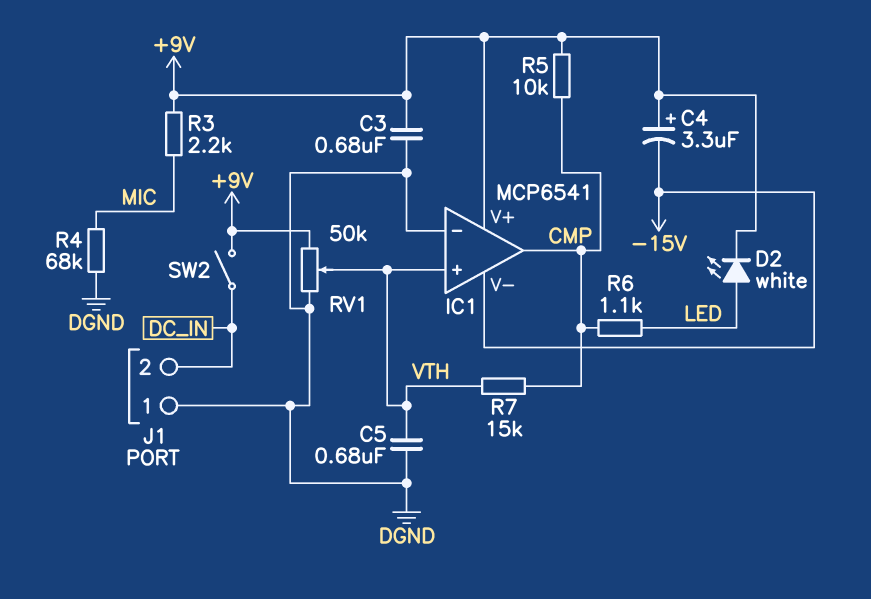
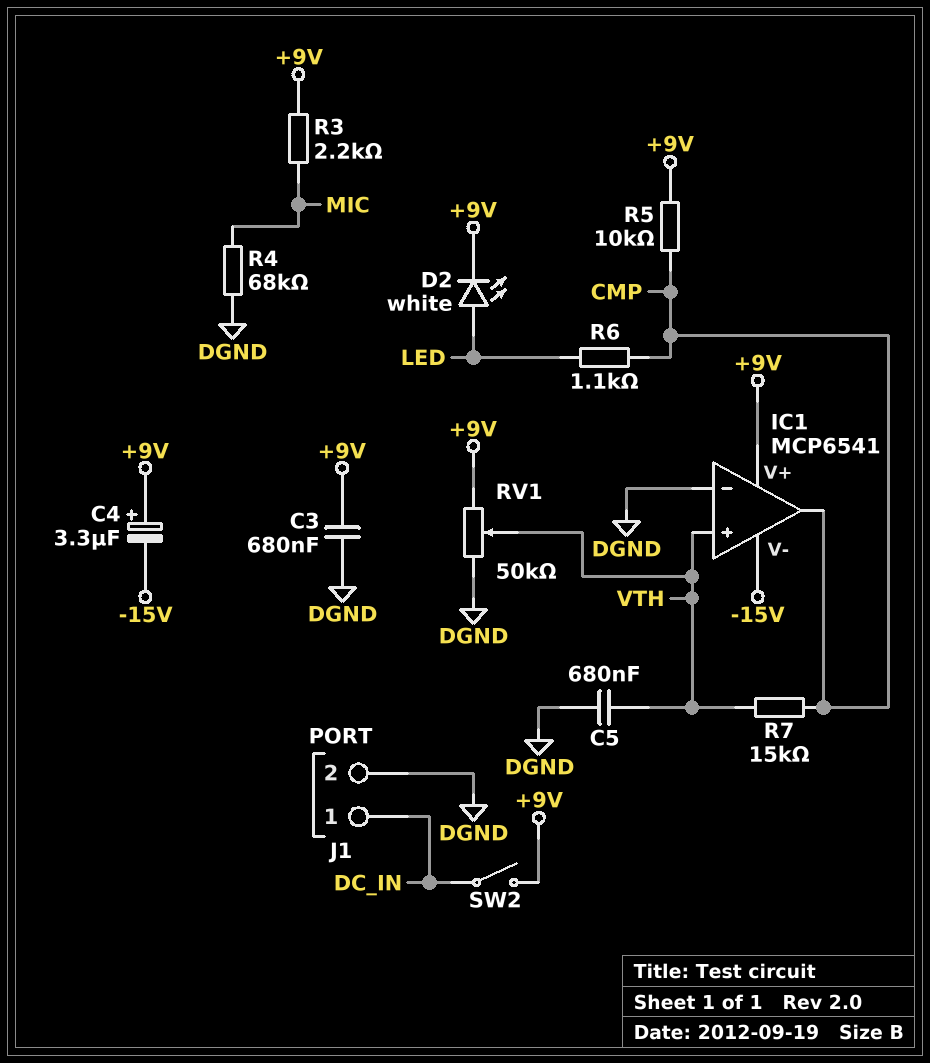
J1 pin 1: DGND -> DC_IN
J1 pin 2: DC_IN -> DGND

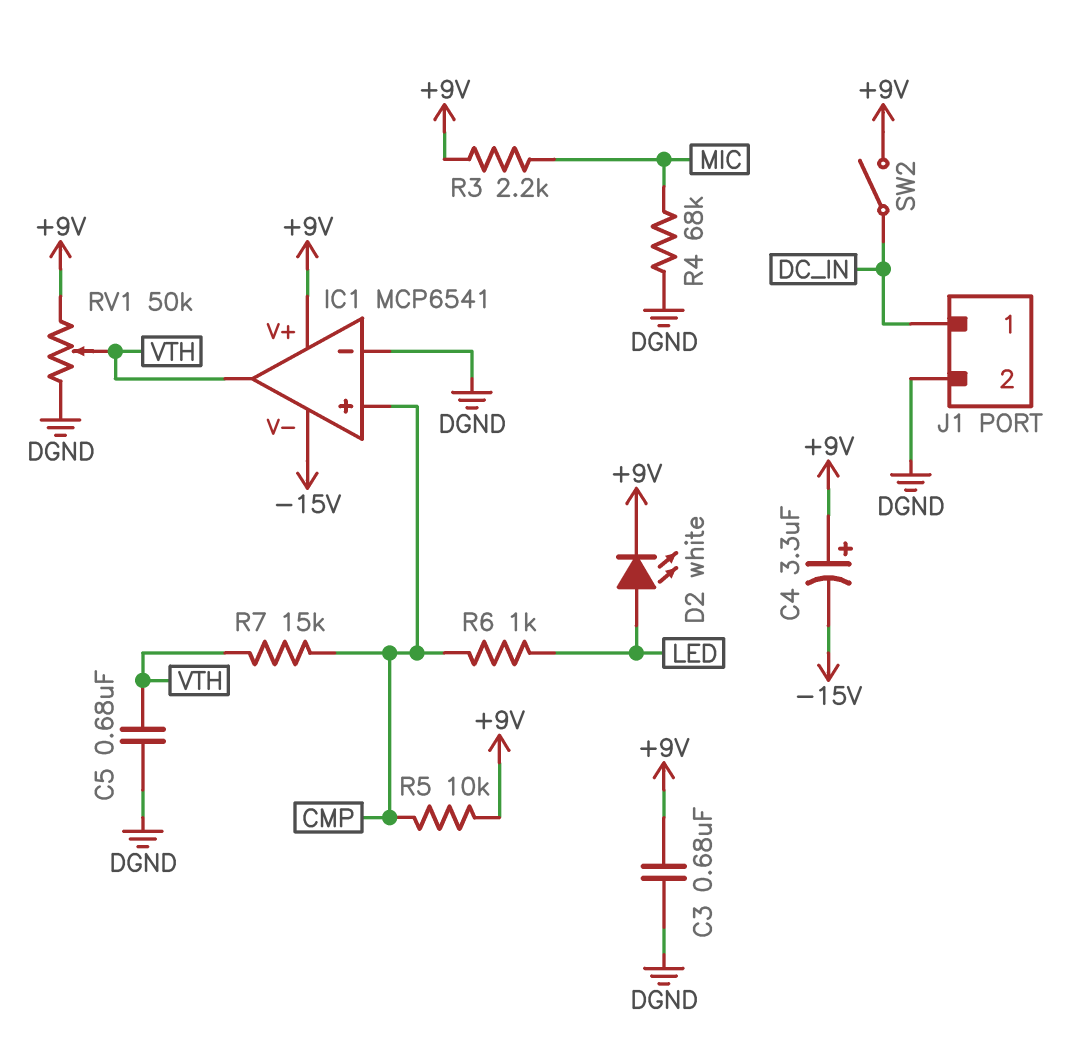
IC1 pin in+: VTH -> CMP
IC1 pin out: CMP -> VTH
R6: 1.1k (CMP, LED) -> 1k (CMP, LED)

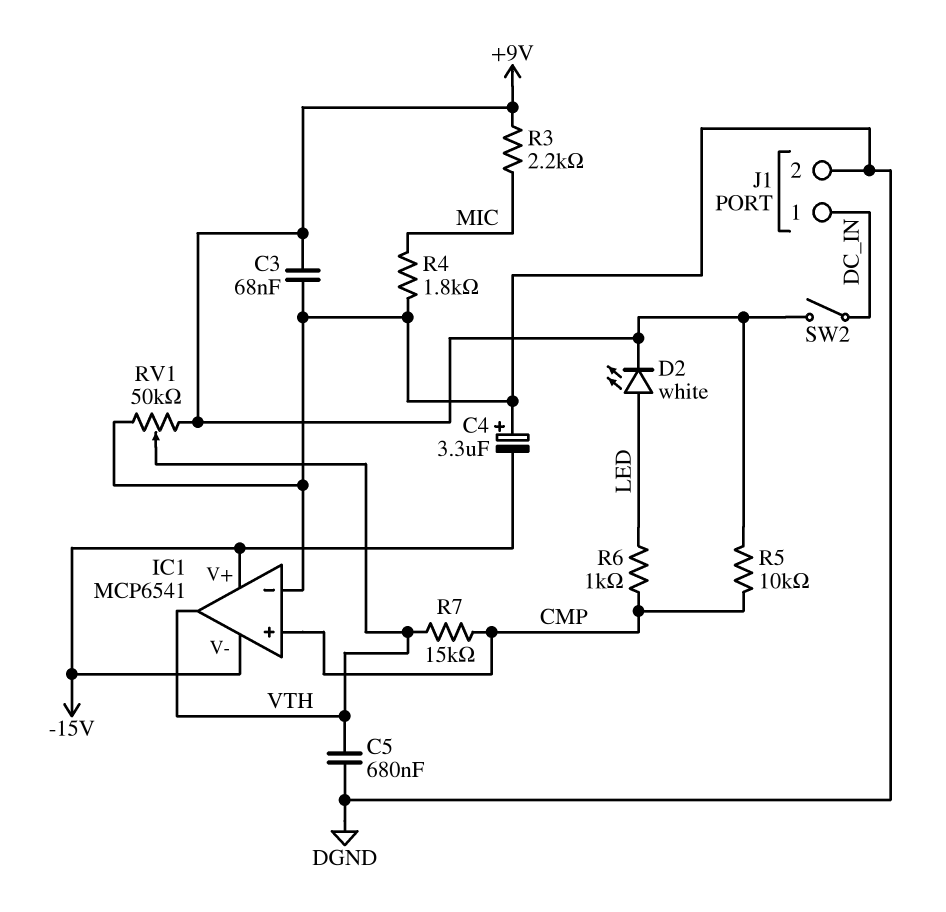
C3: 680nF (+9V, DGND) -> 68nF (+9V, DGND)
C4: 3.3uF (plus +9V, minus -15V) -> 3.3uF (plus DGND, minus -15V)
IC1 pin V+: +9V -> -15V
R4: 68k (DGND, MIC) -> 1.8k (DGND, MIC)

